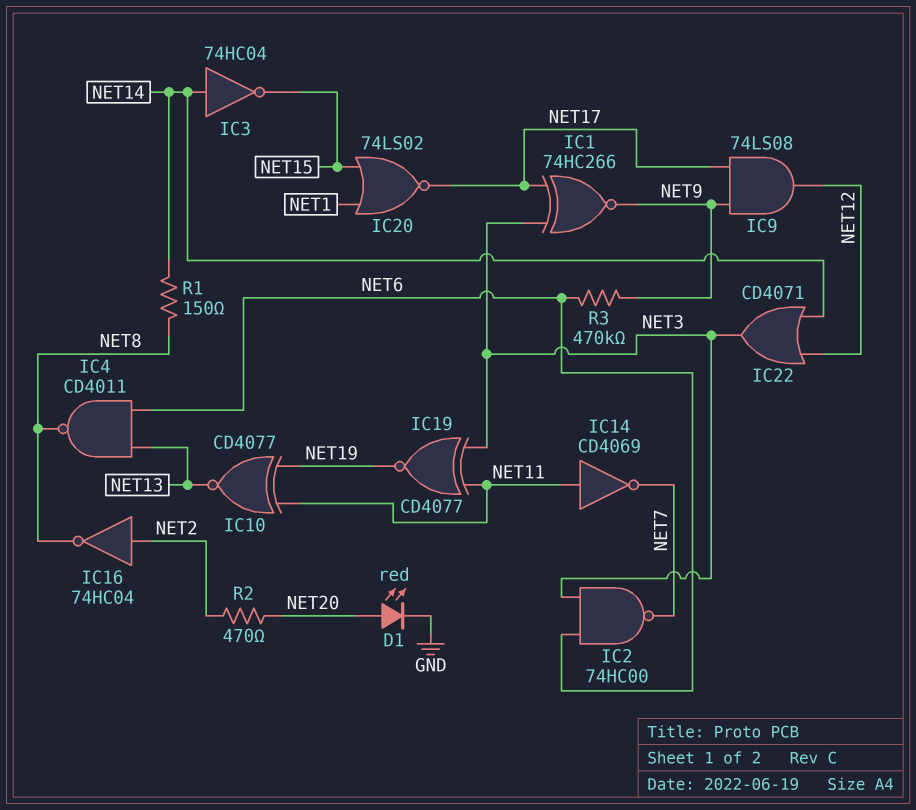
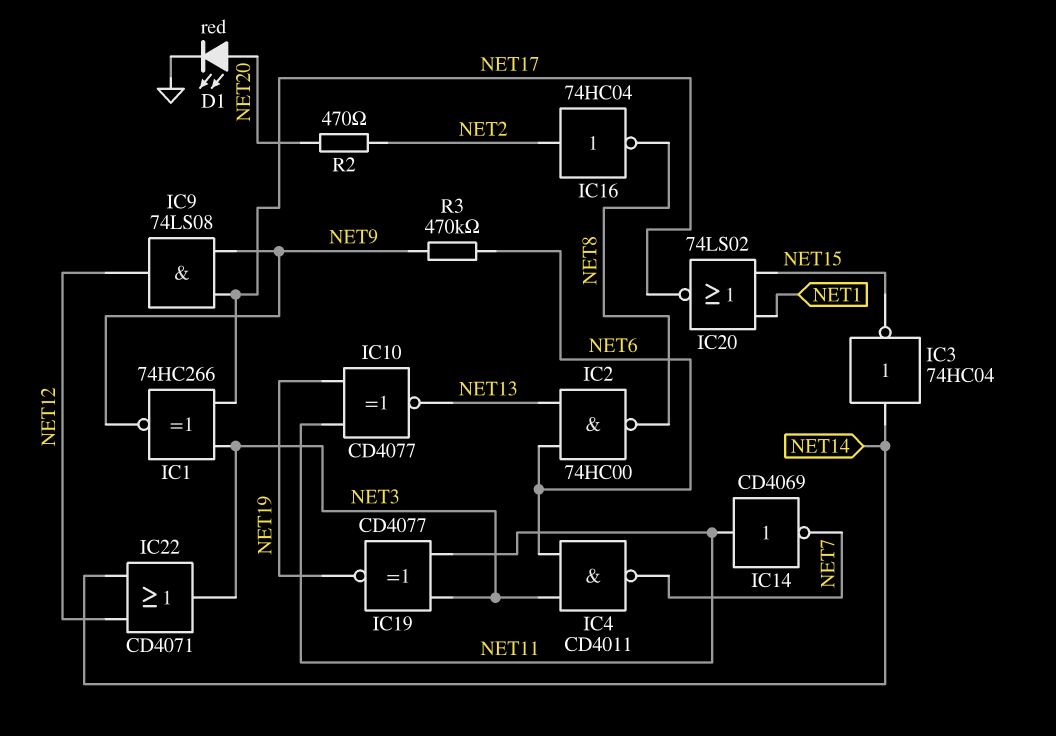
IC2: NAND 74HC00 (in NET3, in NET6, out NET7) -> NAND 74HC00 (in NET6, in NET13, out NET8)
IC4: NAND CD4011 (in NET6, in NET13, out NET8) -> NAND CD4011 (in NET3, in NET6, out NET7)
R1: 150 (NET8, NET14) -> none

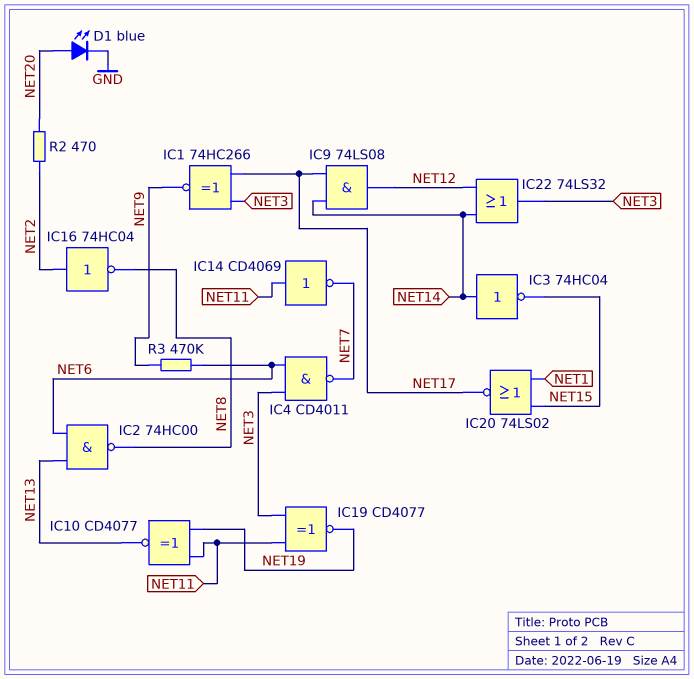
D1: LED red (A NET20, K GND) -> LED blue (A NET20, K GND)
IC9: AND 74LS08 (in NET9, in NET17, out NET12) -> AND 74LS08 (in NET14, in NET17, out NET12)
IC22: OR CD4071 (in NET12, in NET14, out NET3) -> OR 74LS32 (in NET12, in NET14, out NET3)

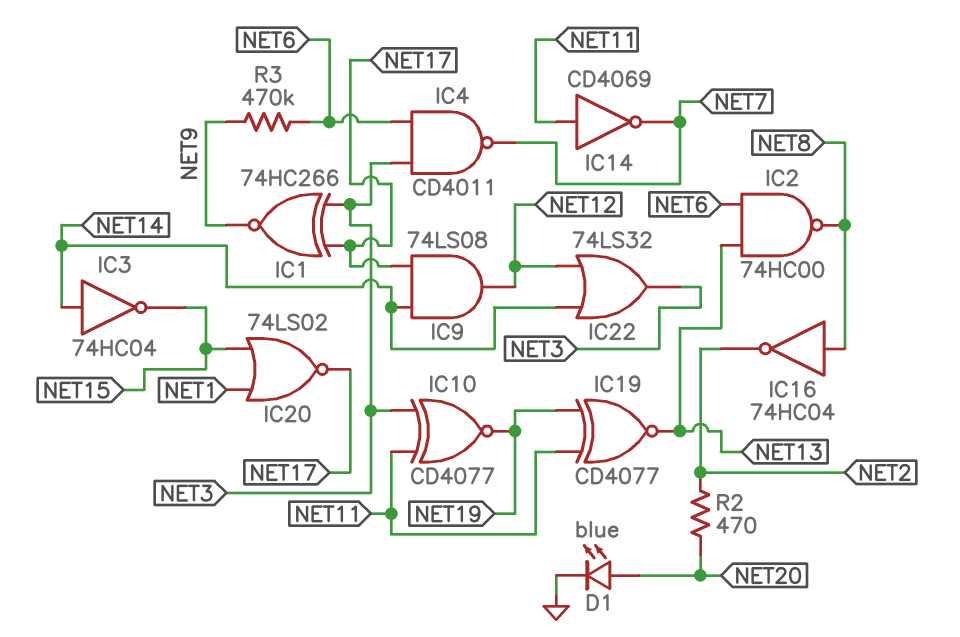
IC10: XNOR CD4077 (in NET11, in NET19, out NET13) -> XNOR CD4077 (in NET3, in NET11, out NET19)
IC16: NOT 74HC04 (in NET2, out NET8) -> NOT 74HC04 (in NET8, out NET2)
IC19: XNOR CD4077 (in NET3, in NET11, out NET19) -> XNOR CD4077 (in NET11, in NET19, out NET13)

